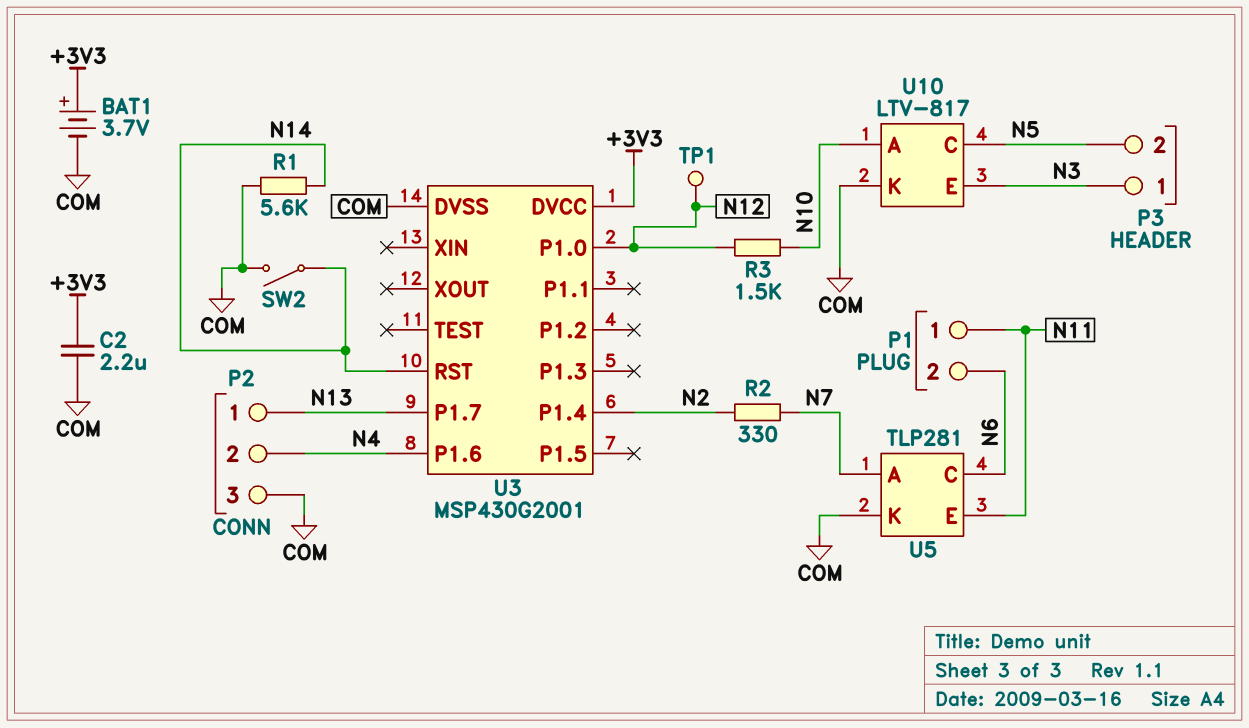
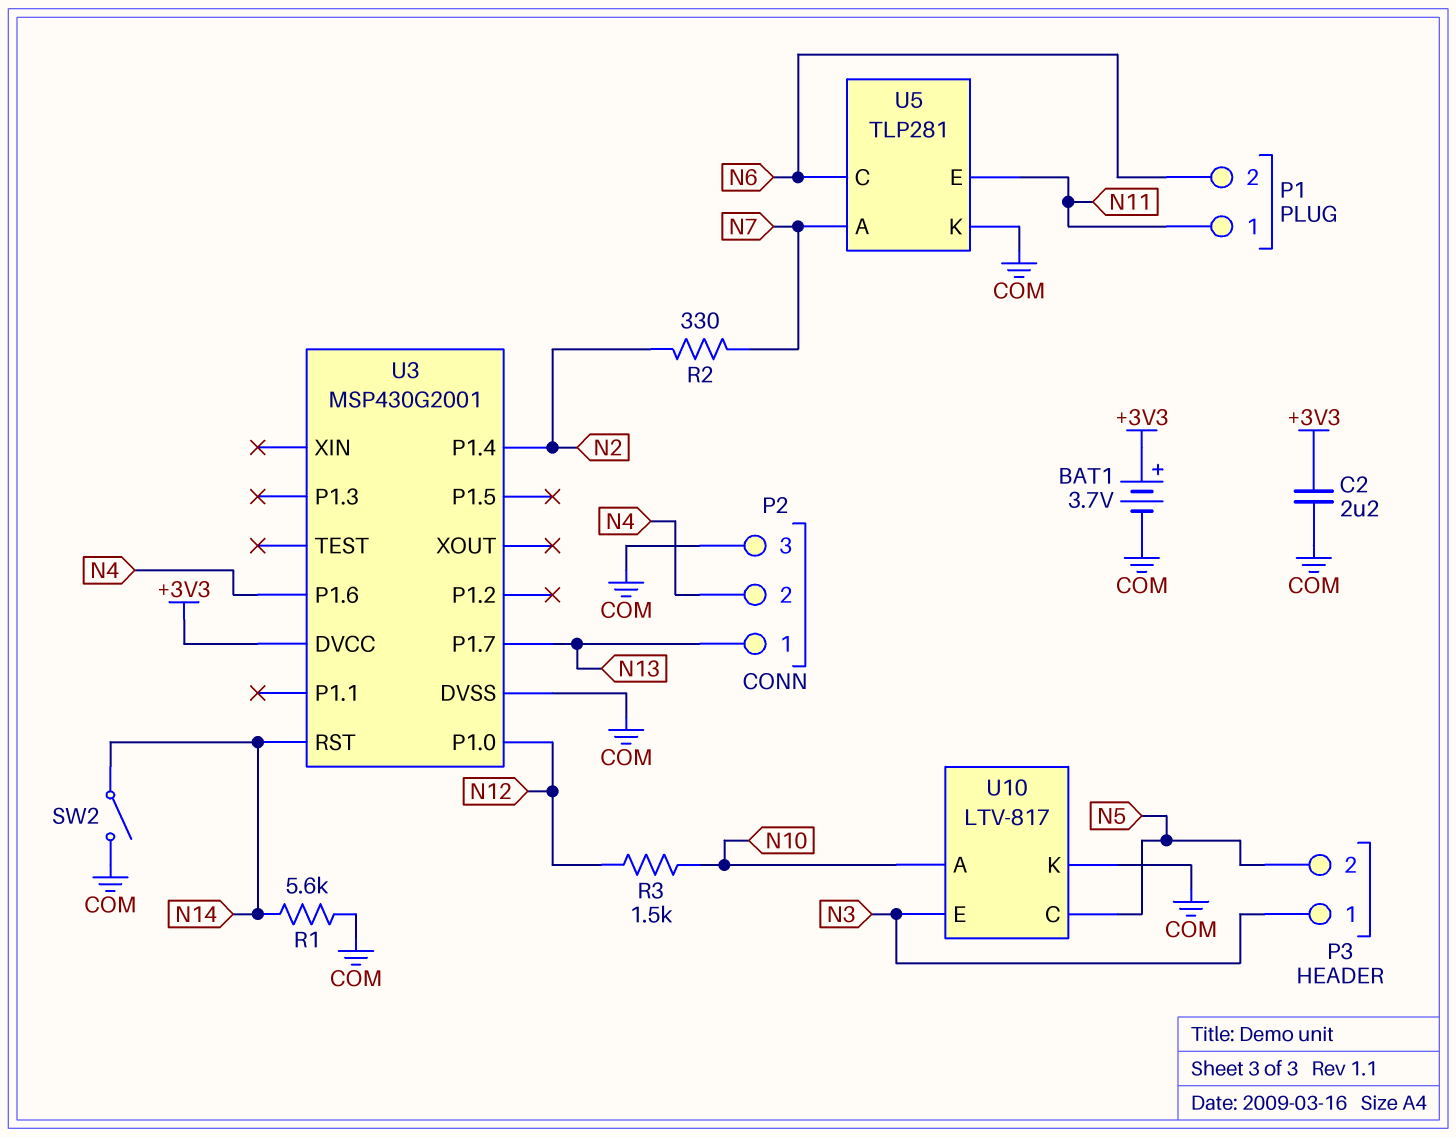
TP1: test point (N12) -> none

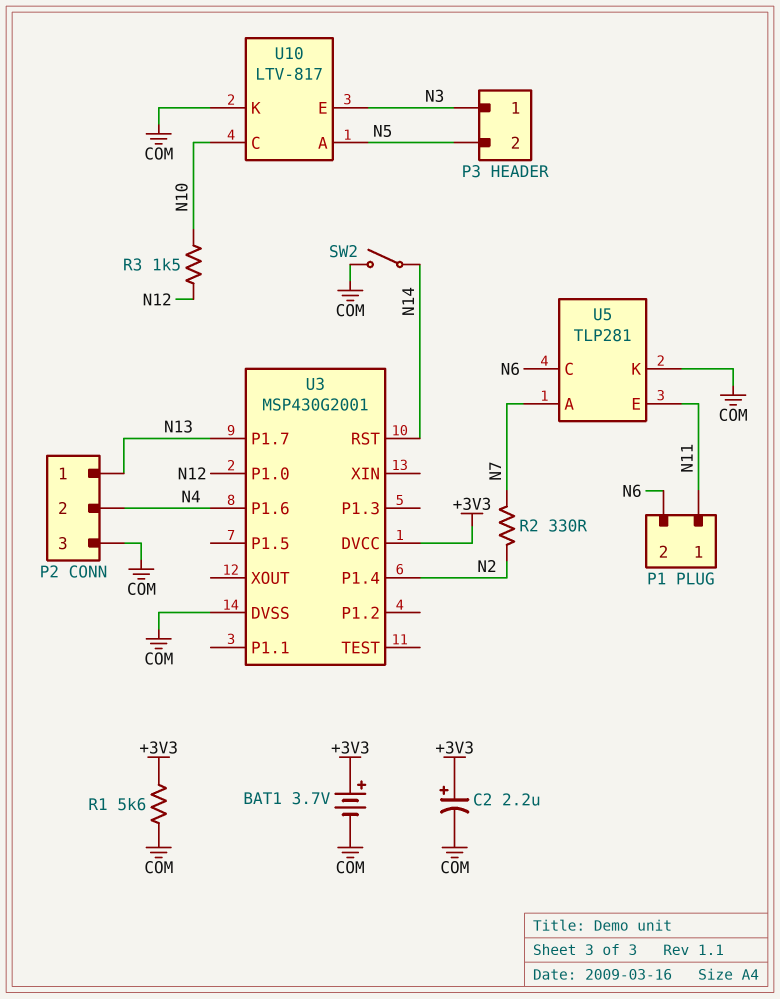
C2: 2.2uF (+3V3, COM) -> 2.2uF (plus +3V3, minus COM)
R1: 5.6k (COM, N14) -> 5.6k (+3V3, COM)
U10 pin A: N10 -> N5
U10 pin C: N5 -> N10

